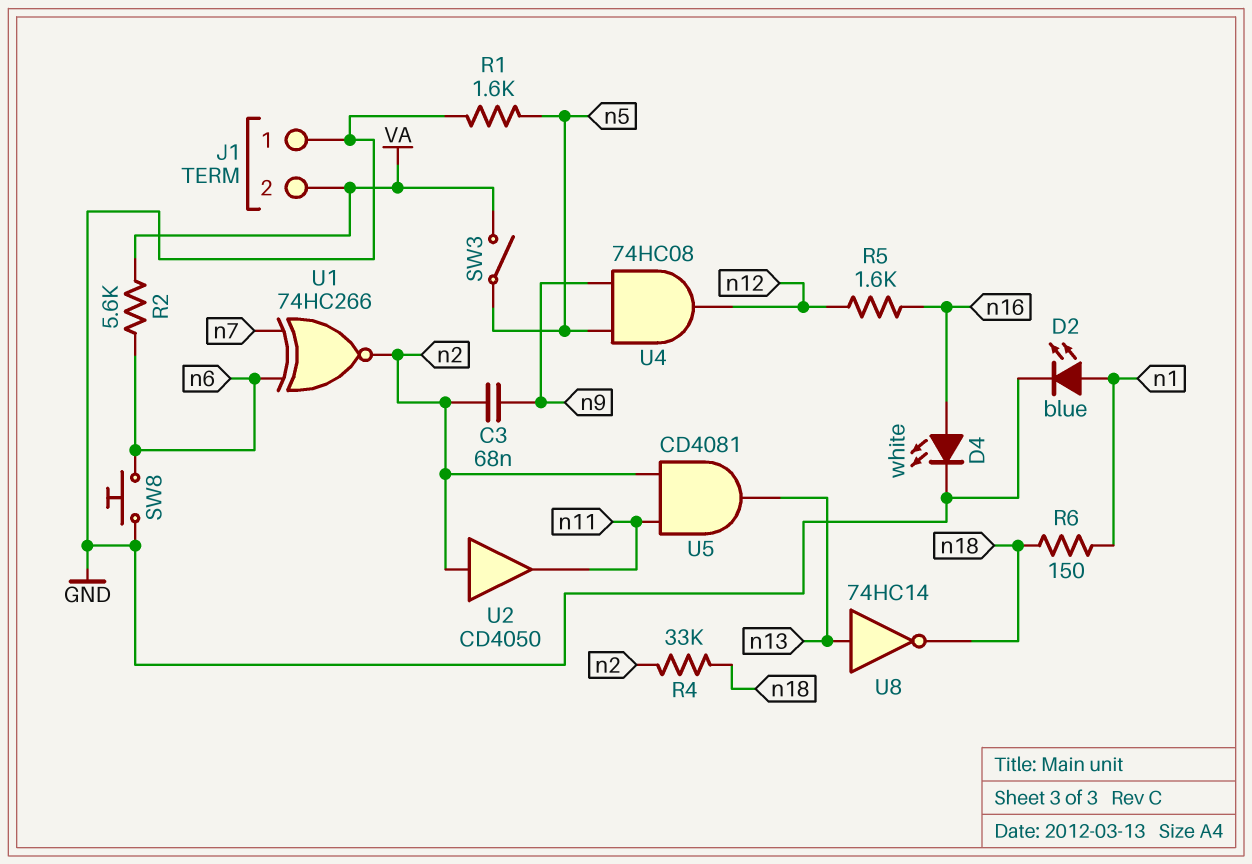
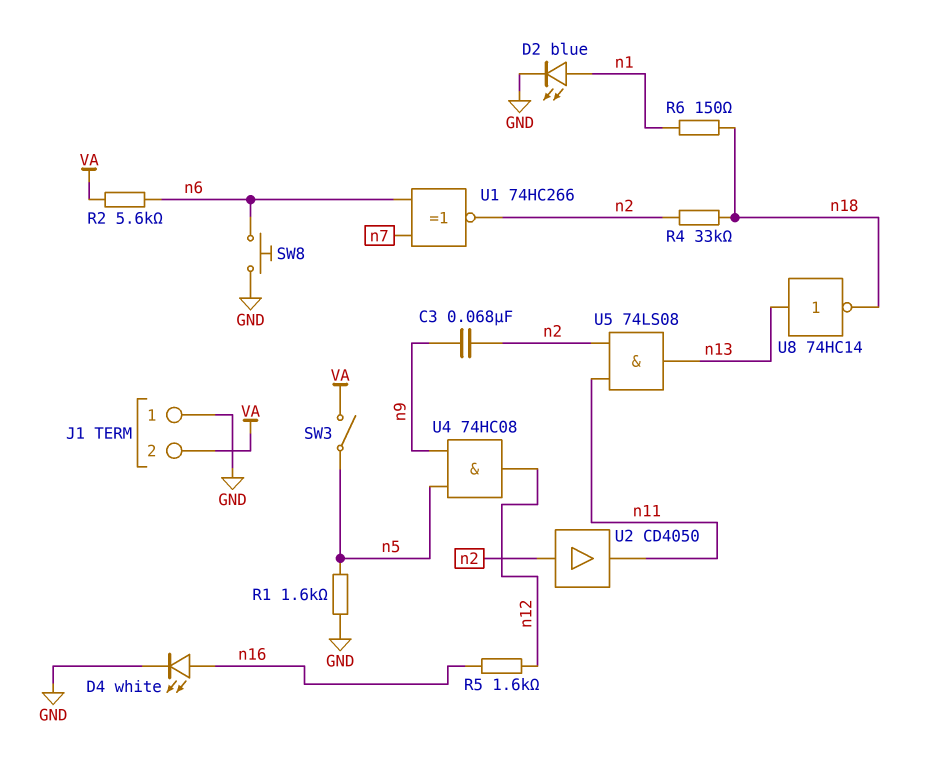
U5: AND CD4081 (in n2, in n11, out n13) -> AND 74LS08 (in n2, in n11, out n13)

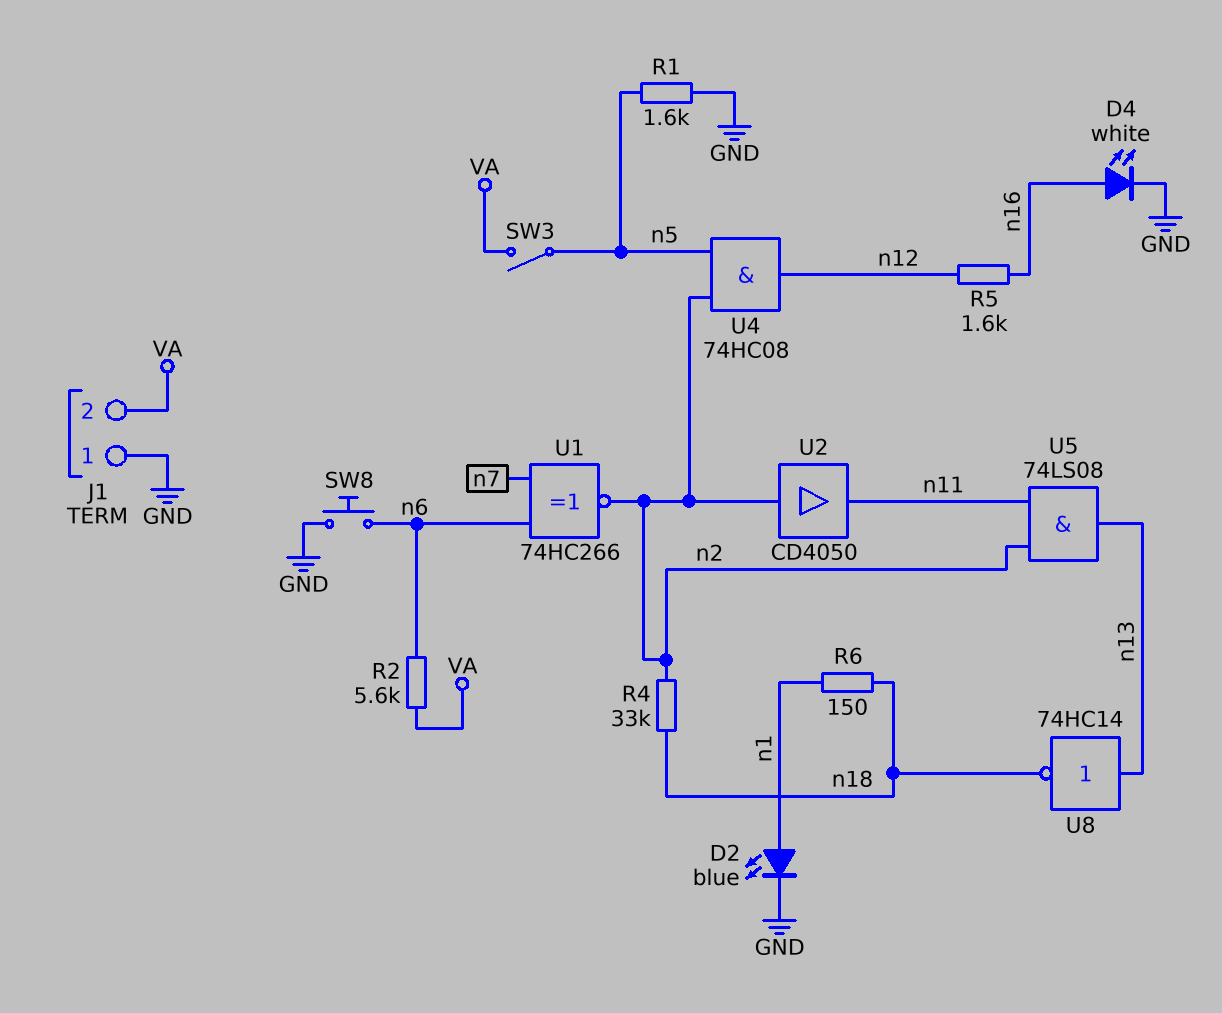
C3: 68nF (n2, n9) -> none
U4: AND 74HC08 (in n5, in n9, out n12) -> AND 74HC08 (in n2, in n5, out n12)

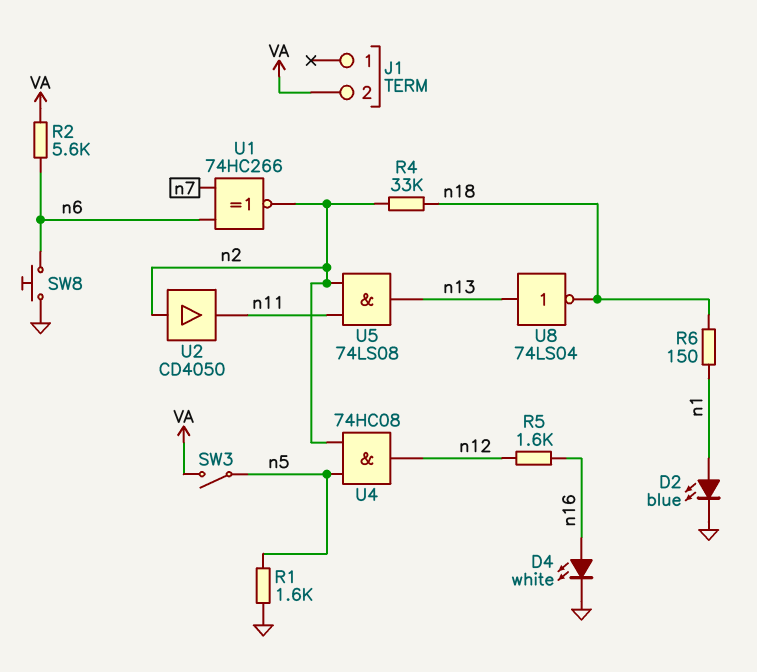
J1 pin 1: GND -> none
U8: NOT 74HC14 (in n13, out n18) -> NOT 74LS04 (in n13, out n18)

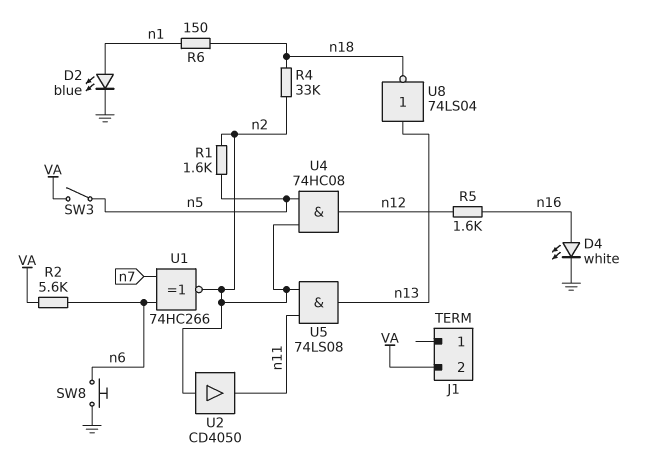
R1: 1.6k (GND, n5) -> 1.6k (n2, n5)

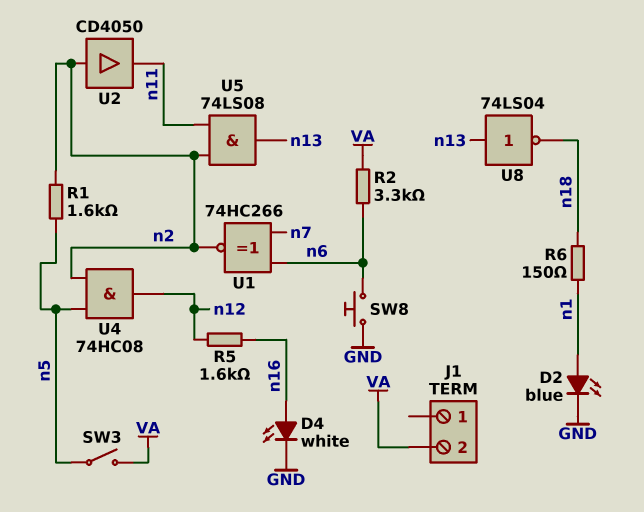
R2: 5.6k (VA, n6) -> 3.3k (VA, n6)
R4: 33k (n2, n18) -> none

